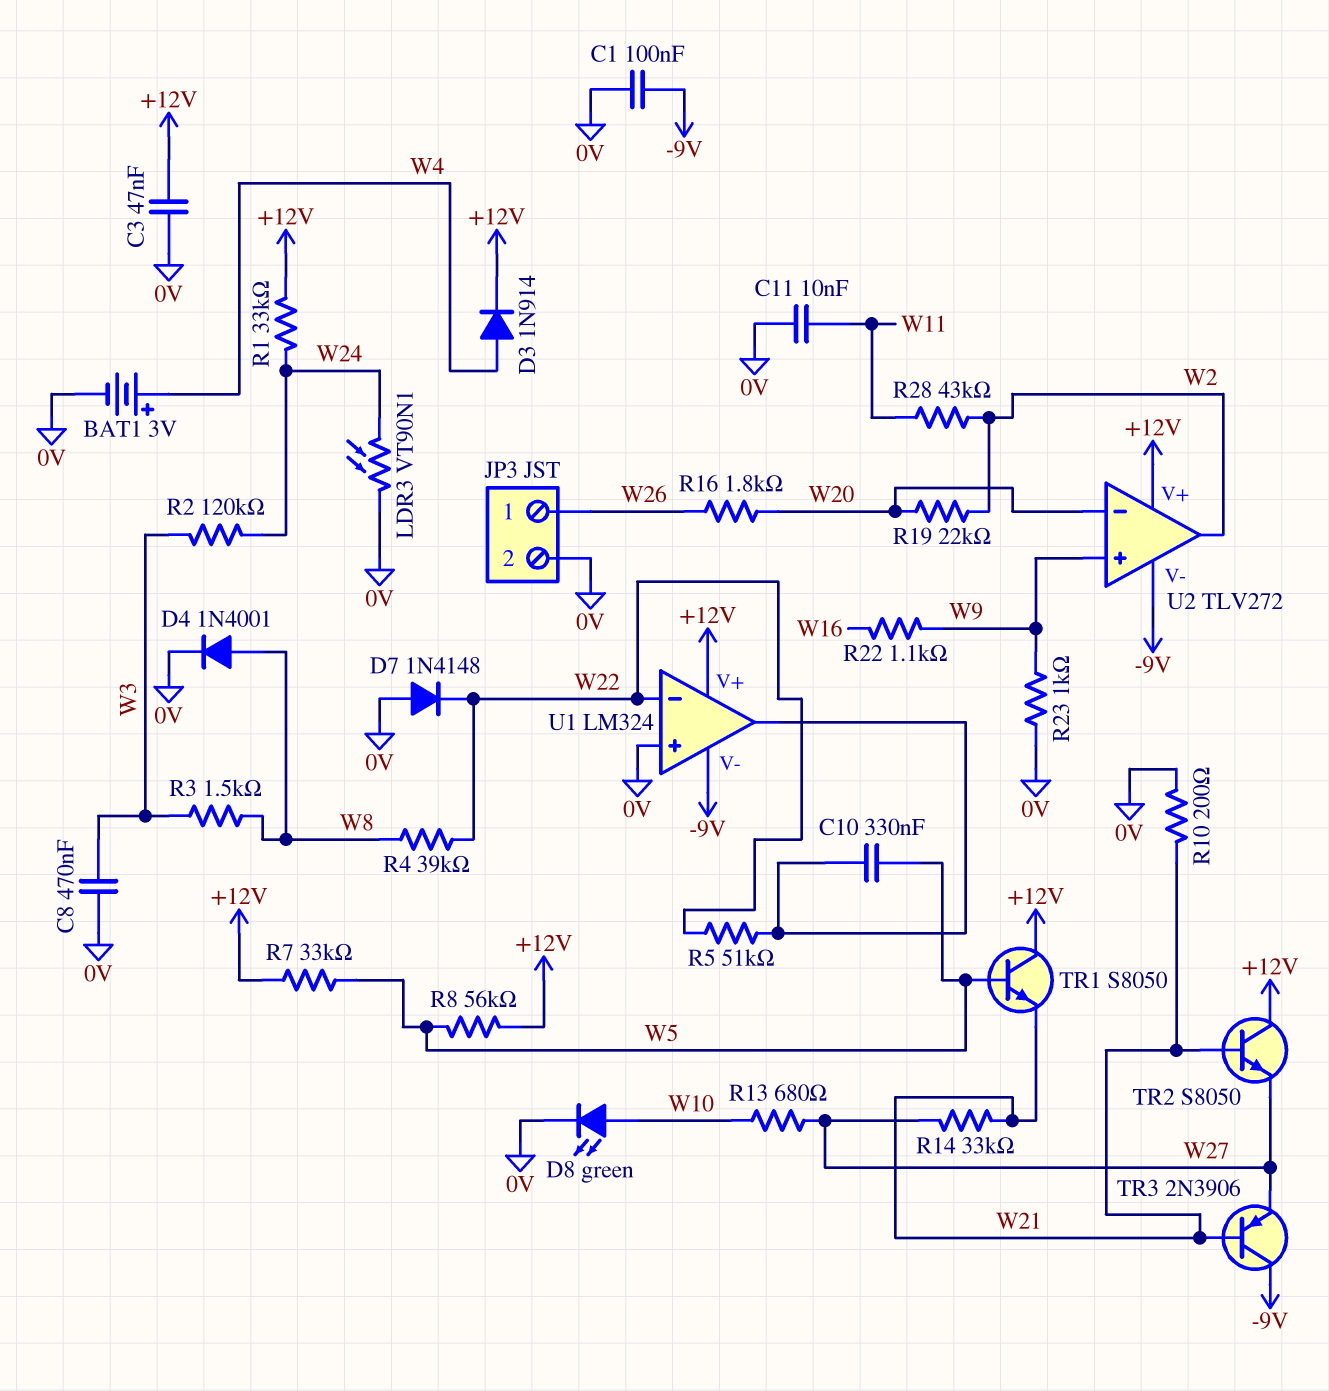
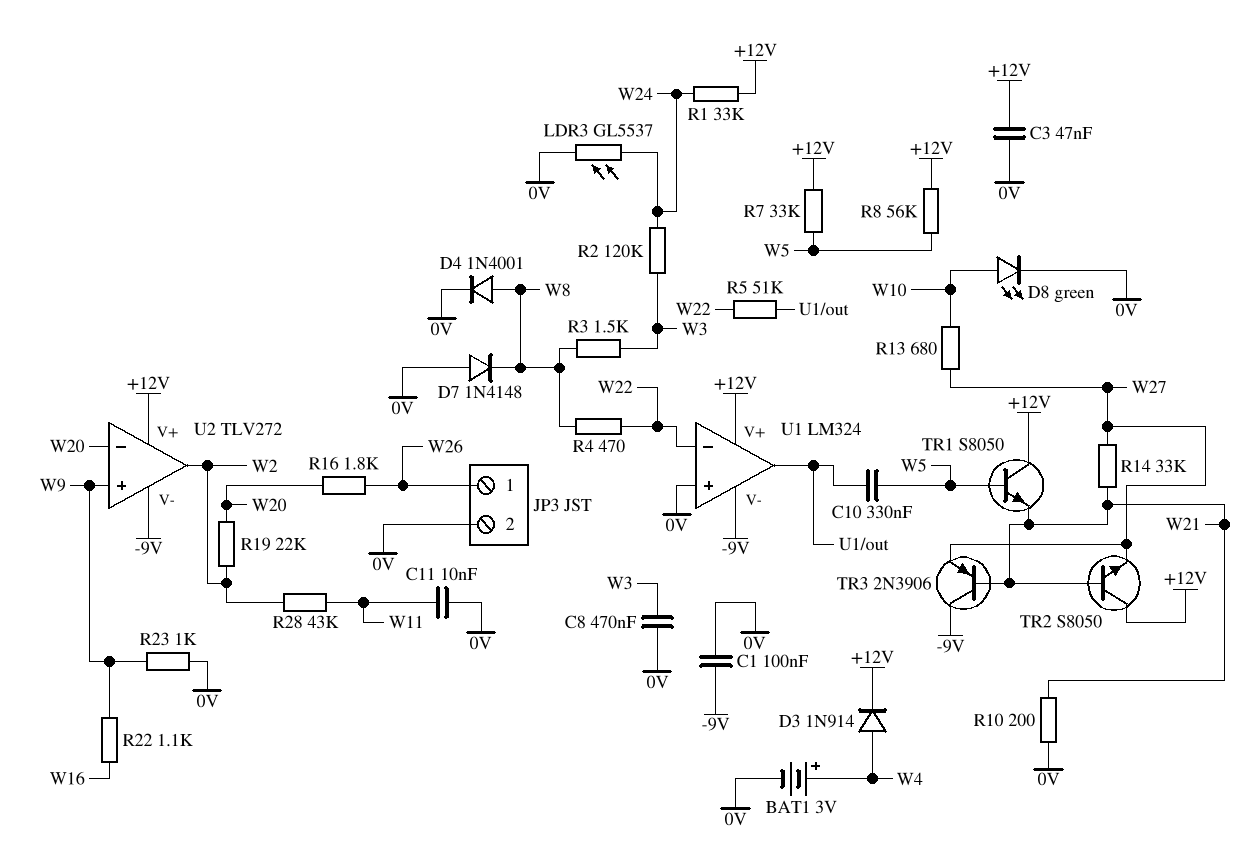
D7: diode 1N4148 (A 0V, K W22) -> diode 1N4148 (A 0V, K W8)
LDR3: VT90N1 (0V, W24) -> GL5537 (0V, W24)
R4: 39k (W8, W22) -> 470 (W8, W22)

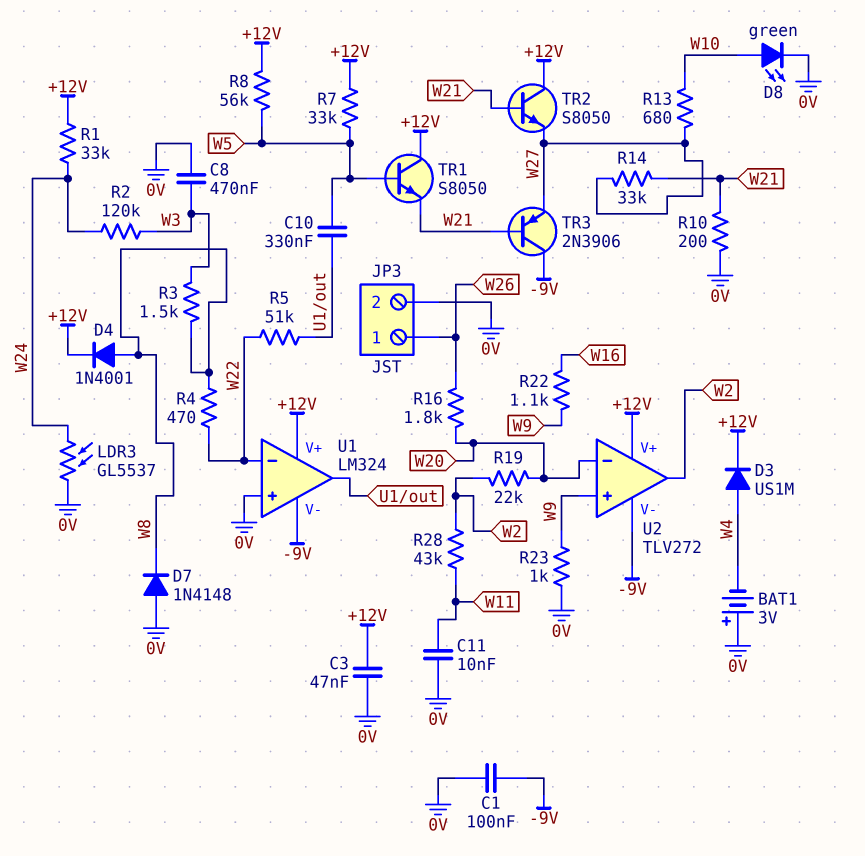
BAT1: 3V (plus W4, minus 0V) -> 3V (plus 0V, minus W4)
D3: diode 1N914 (A W4, K +12V) -> diode US1M (A W4, K +12V)
D4: diode 1N4001 (A W8, K 0V) -> diode 1N4001 (A W8, K +12V)

